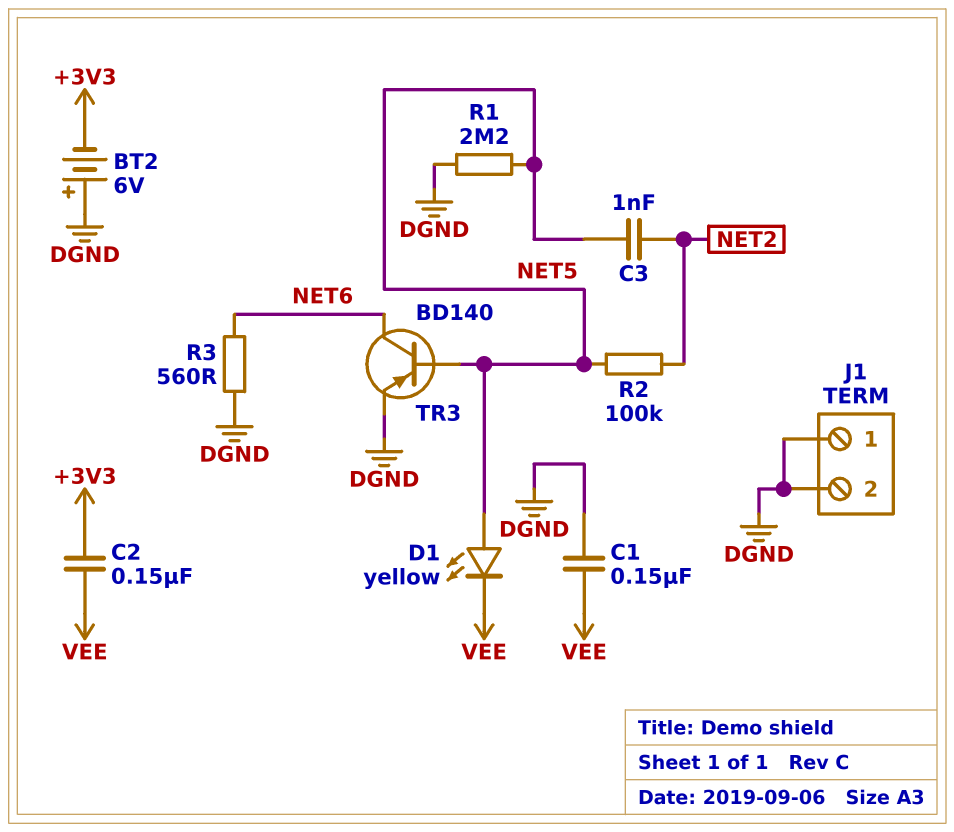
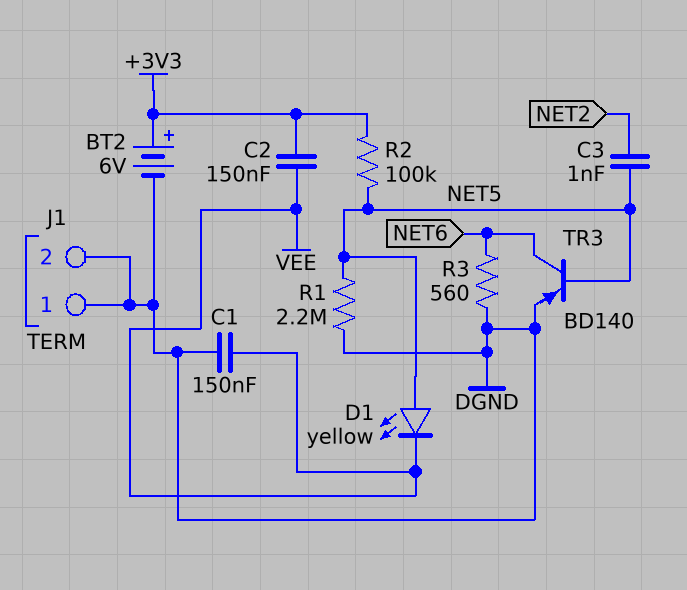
BT2: 6V (plus DGND, minus +3V3) -> 6V (plus +3V3, minus DGND)
R2: 100k (NET2, NET5) -> 100k (+3V3, NET5)

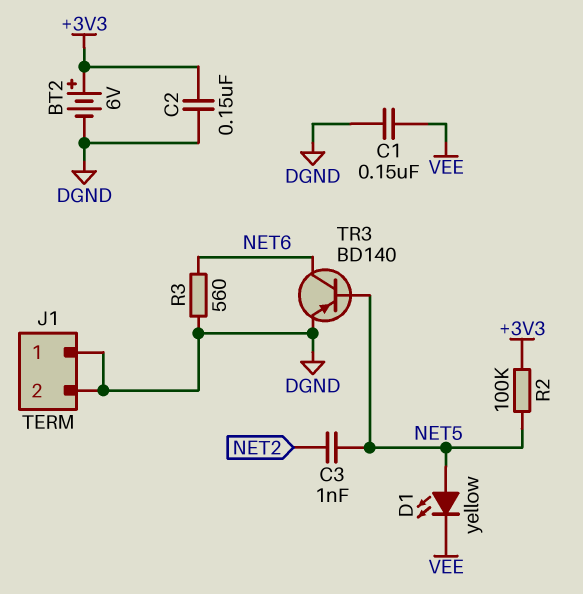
C2: 150nF (+3V3, VEE) -> 150nF (+3V3, DGND)
R1: 2.2M (DGND, NET5) -> none

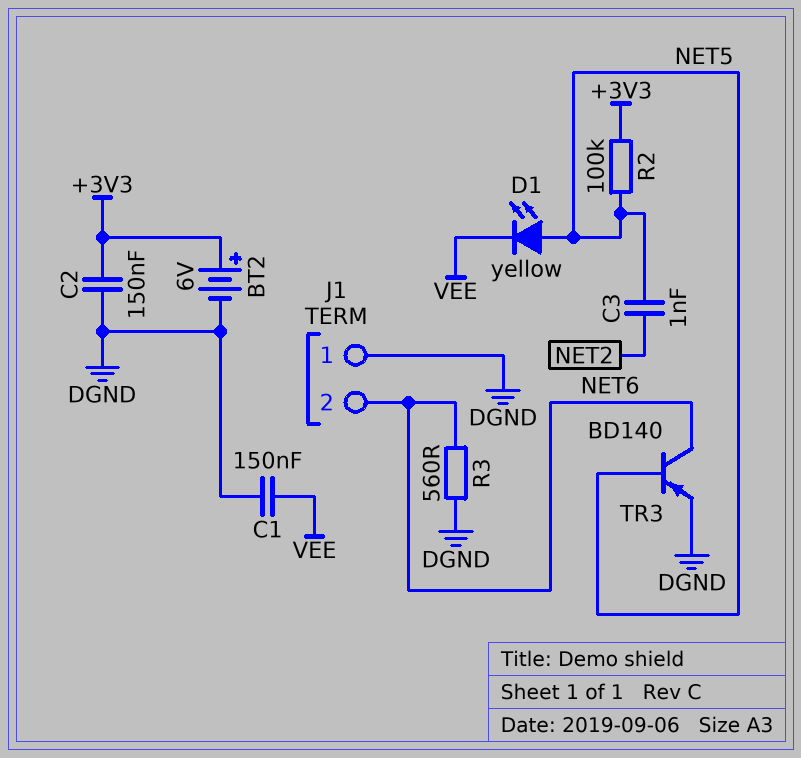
J1 pin 2: DGND -> NET6

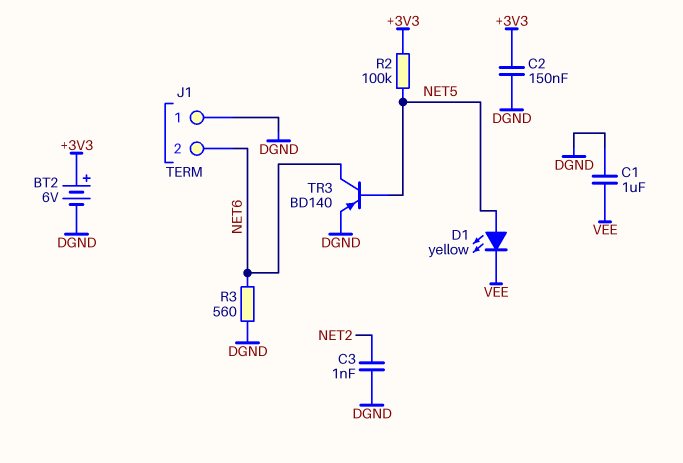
C1: 150nF (DGND, VEE) -> 1uF (DGND, VEE)
C3: 1nF (NET2, NET5) -> 1nF (DGND, NET2)

